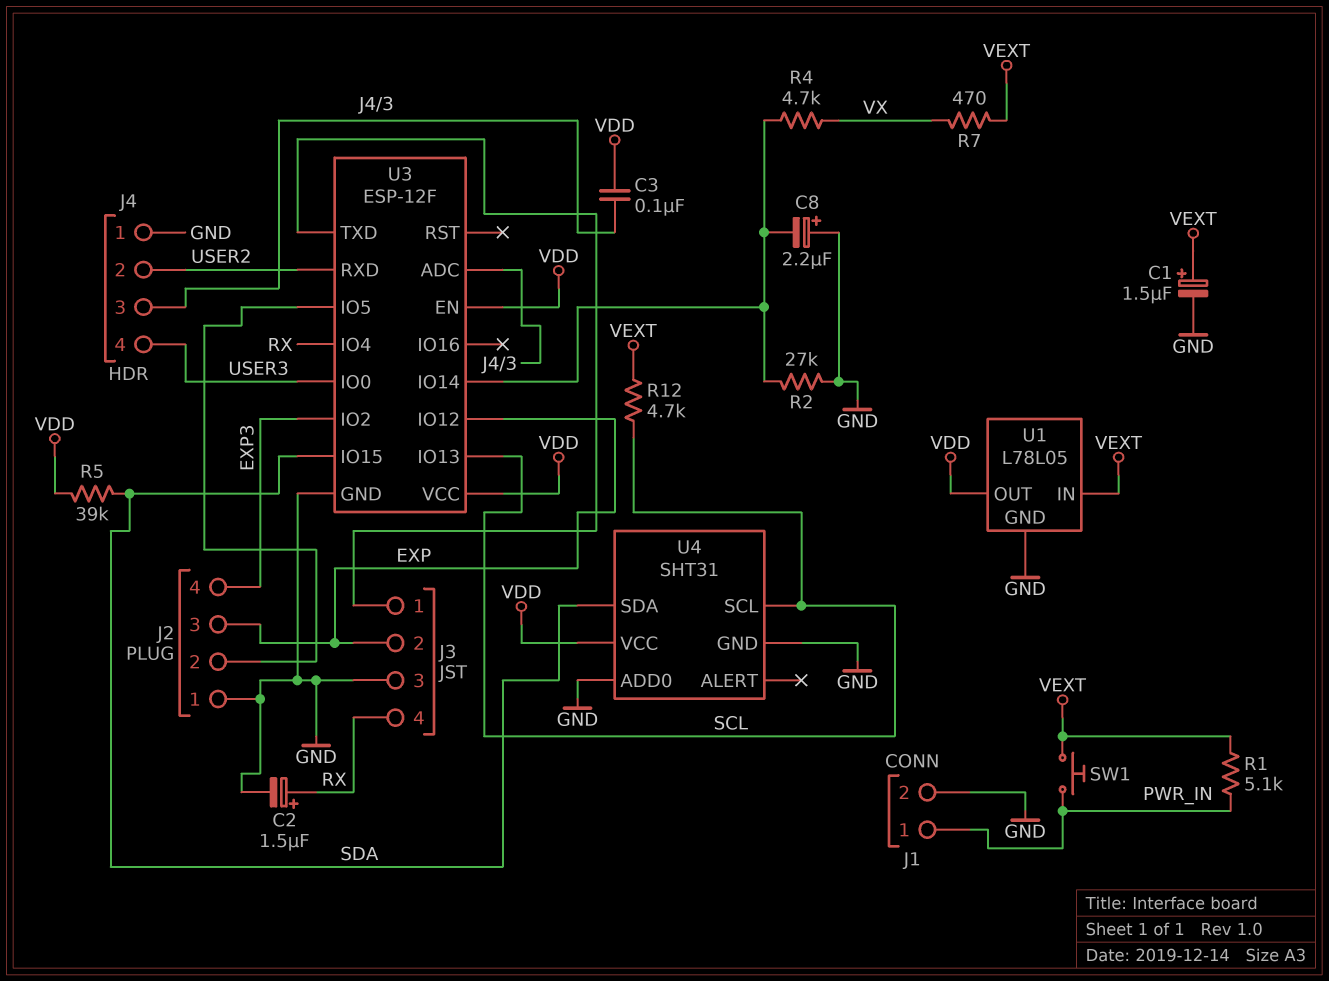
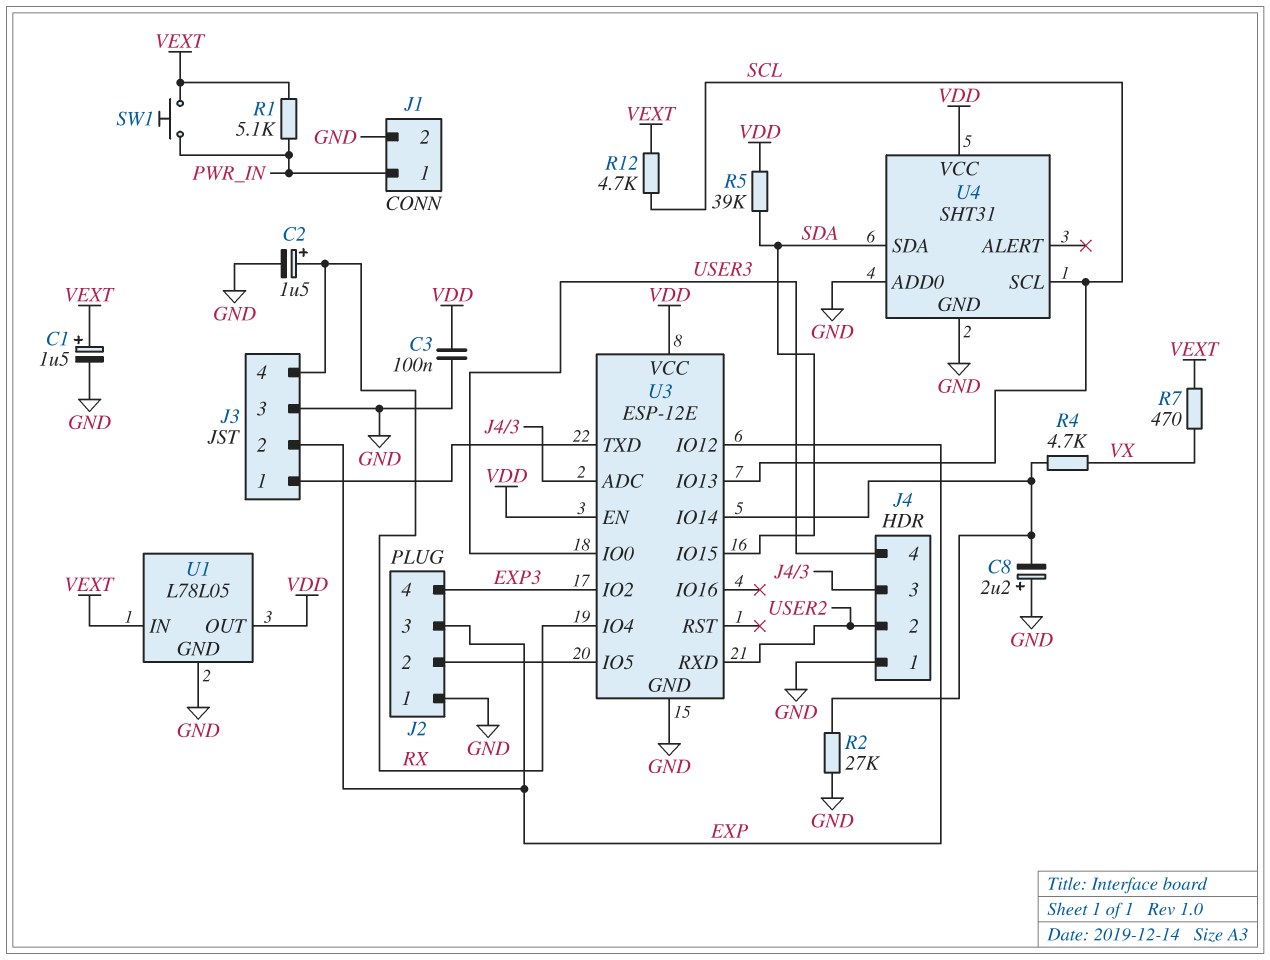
C3: 100nF (J4/3, VDD) -> 100nF (GND, VDD)
U3: ESP-12F -> ESP-12E

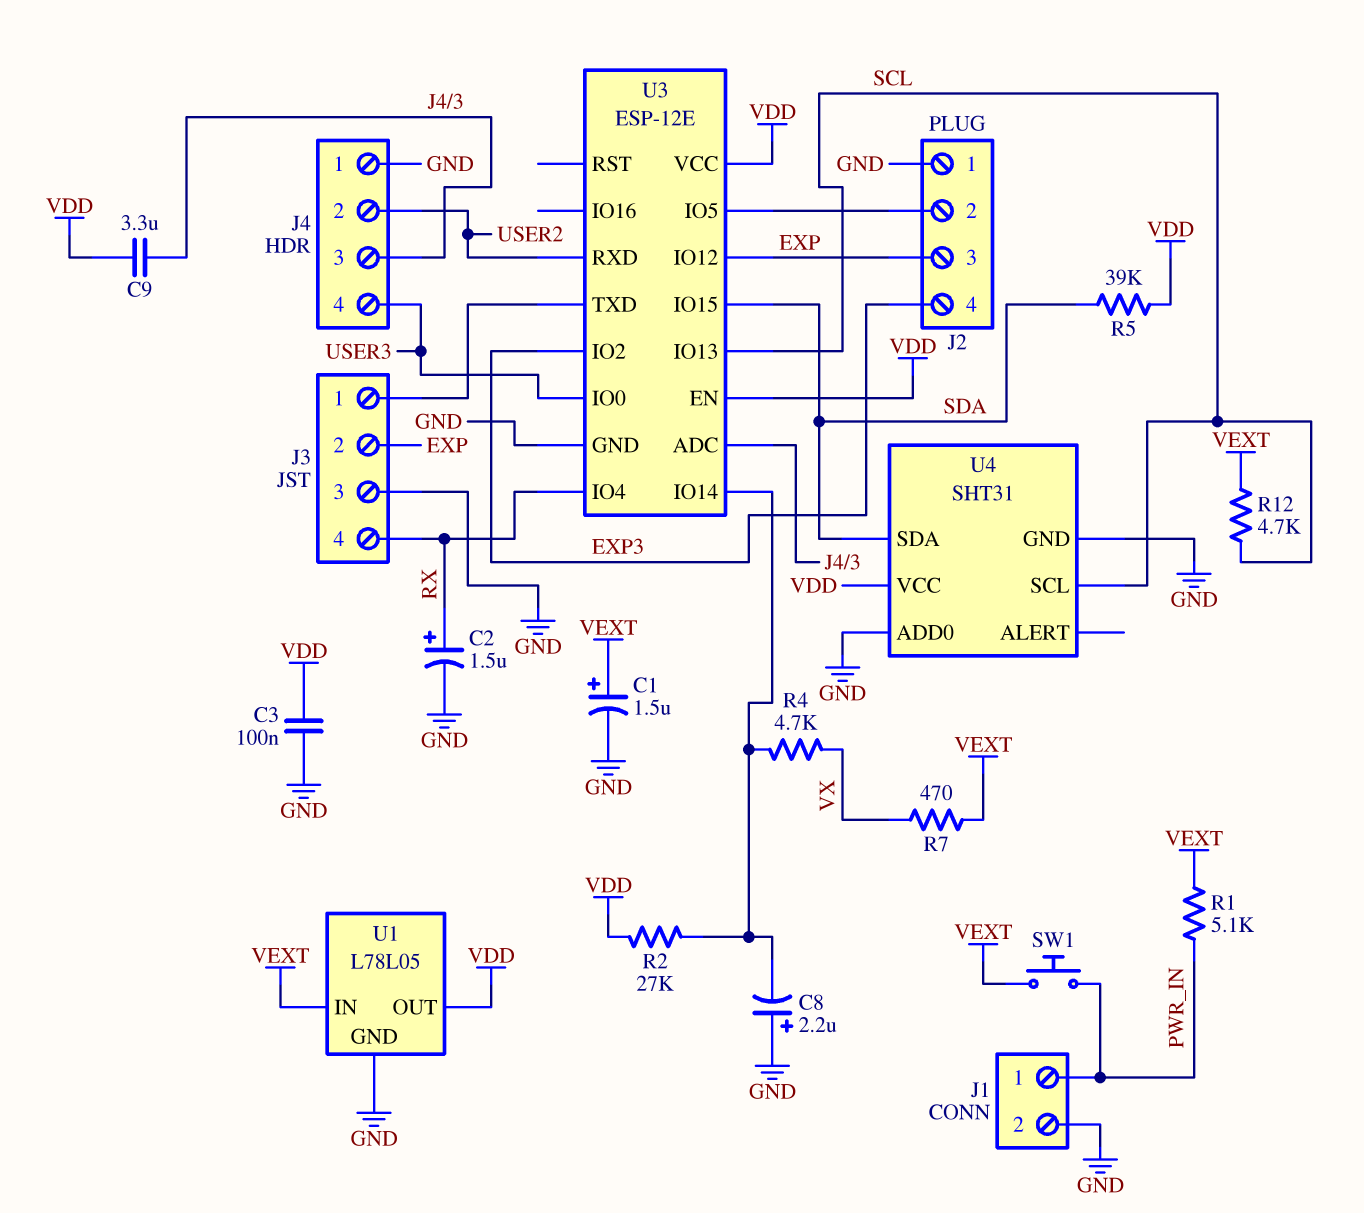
C9: none -> 3.3uF (J4/3, VDD)
R2: 27k (GND, U3/IO14) -> 27k (U3/IO14, VDD)

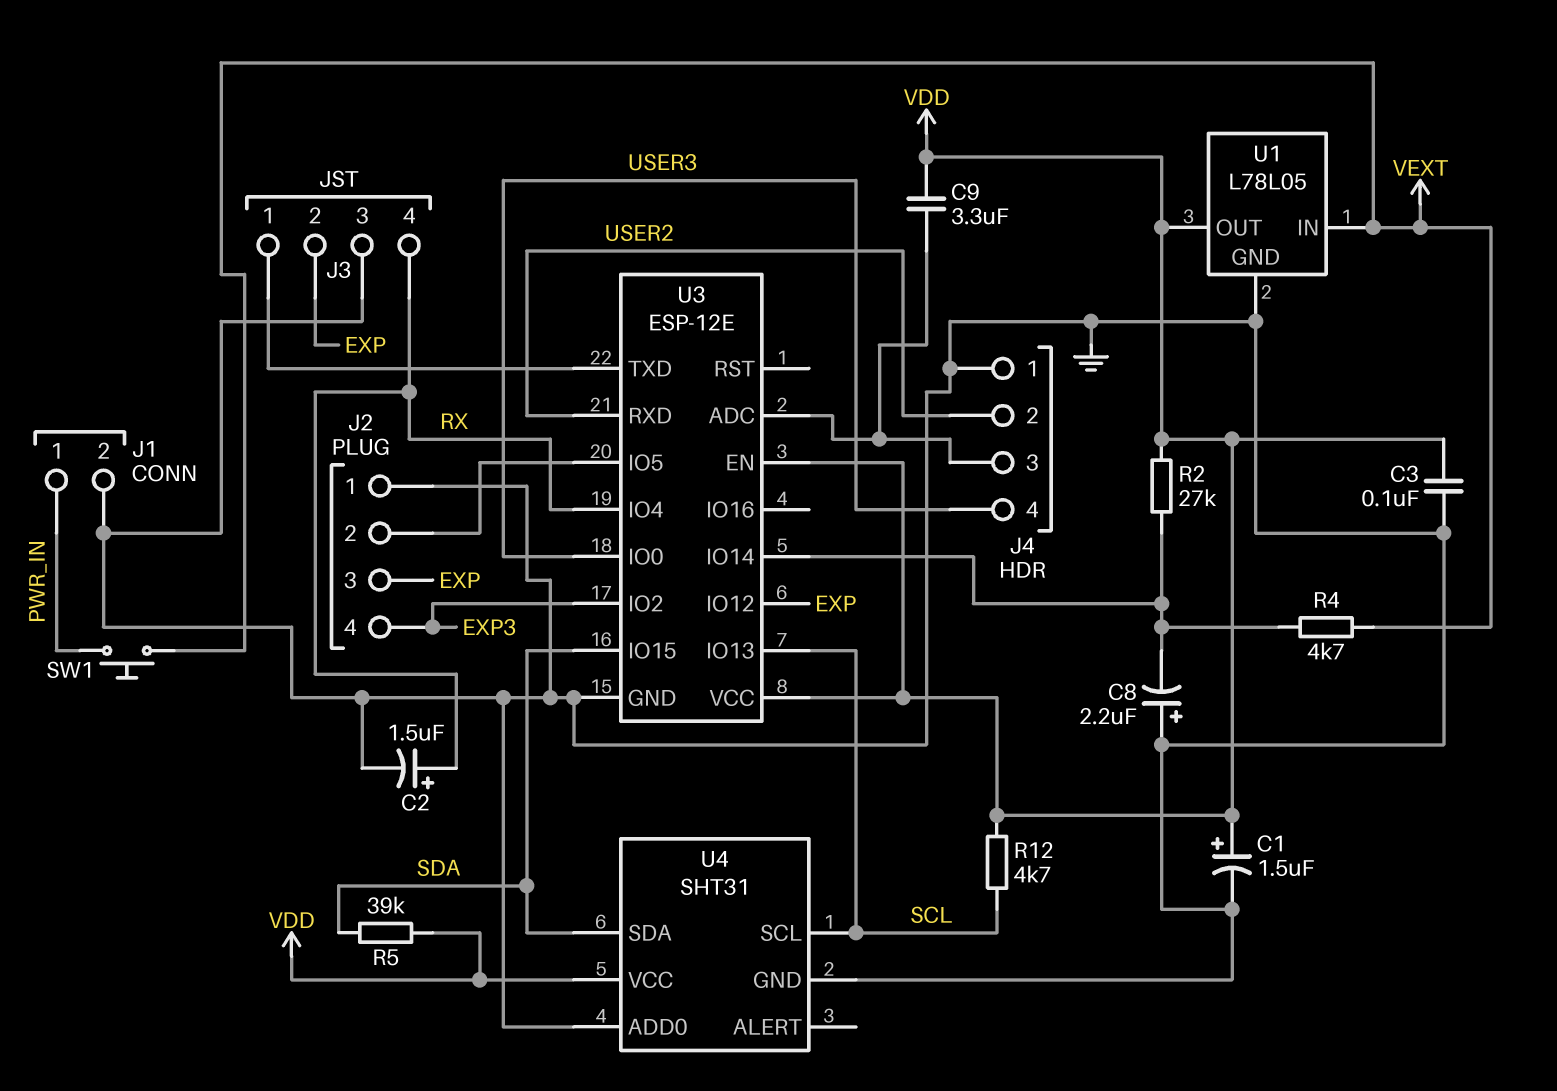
C1: 1.5uF (plus VEXT, minus GND) -> 1.5uF (plus VDD, minus GND)
R1: 5.1k (PWR_IN, VEXT) -> none
R4: 4.7k (U3/IO14, VX) -> 4.7k (U3/IO14, VEXT)
R7: 470 (VEXT, VX) -> none
R12: 4.7k (SCL, VEXT) -> 4.7k (SCL, VDD)

